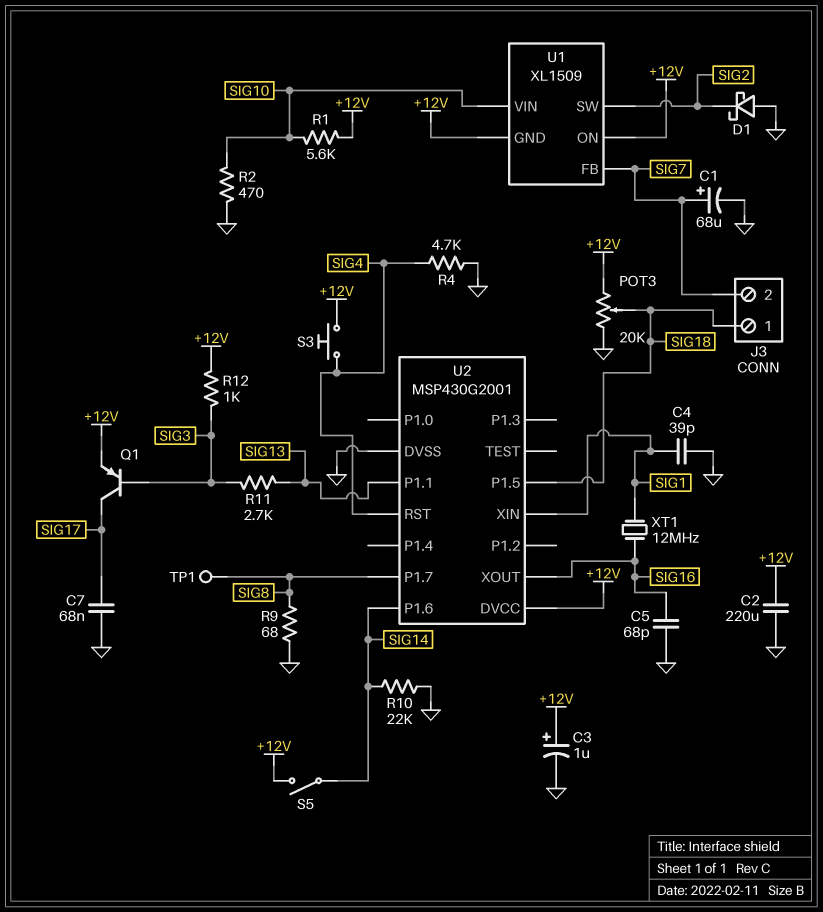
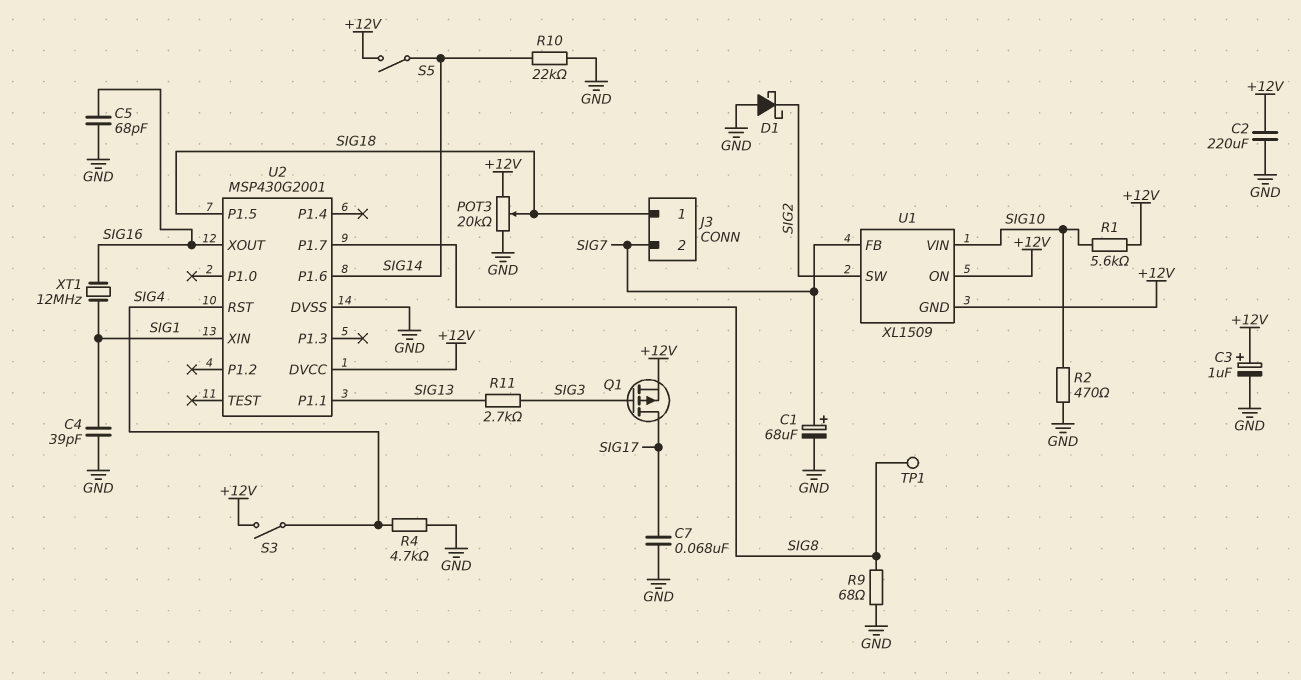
Q1: PNP (B SIG3, C SIG17, E +12V) -> PMOS (G SIG3, D SIG17, S +12V)
R12: 1k (+12V, SIG3) -> none
S3: button (+12V, SIG4) -> switch (+12V, SIG4)

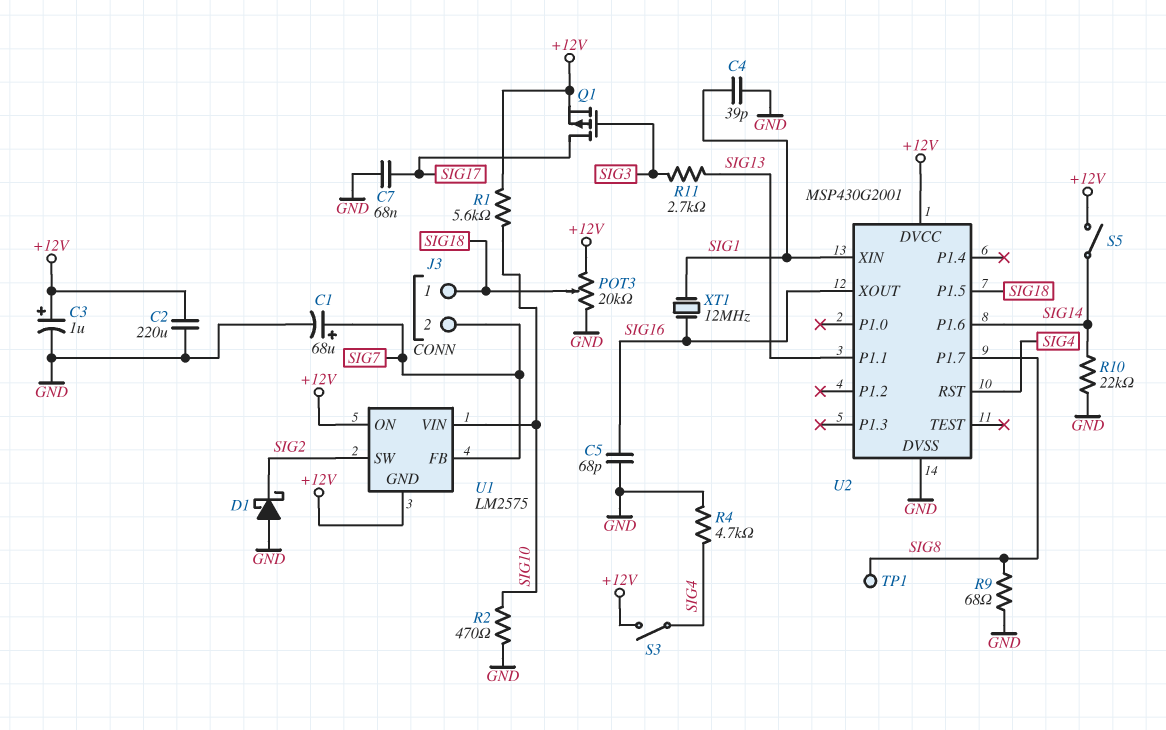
U1: XL1509 -> LM2575

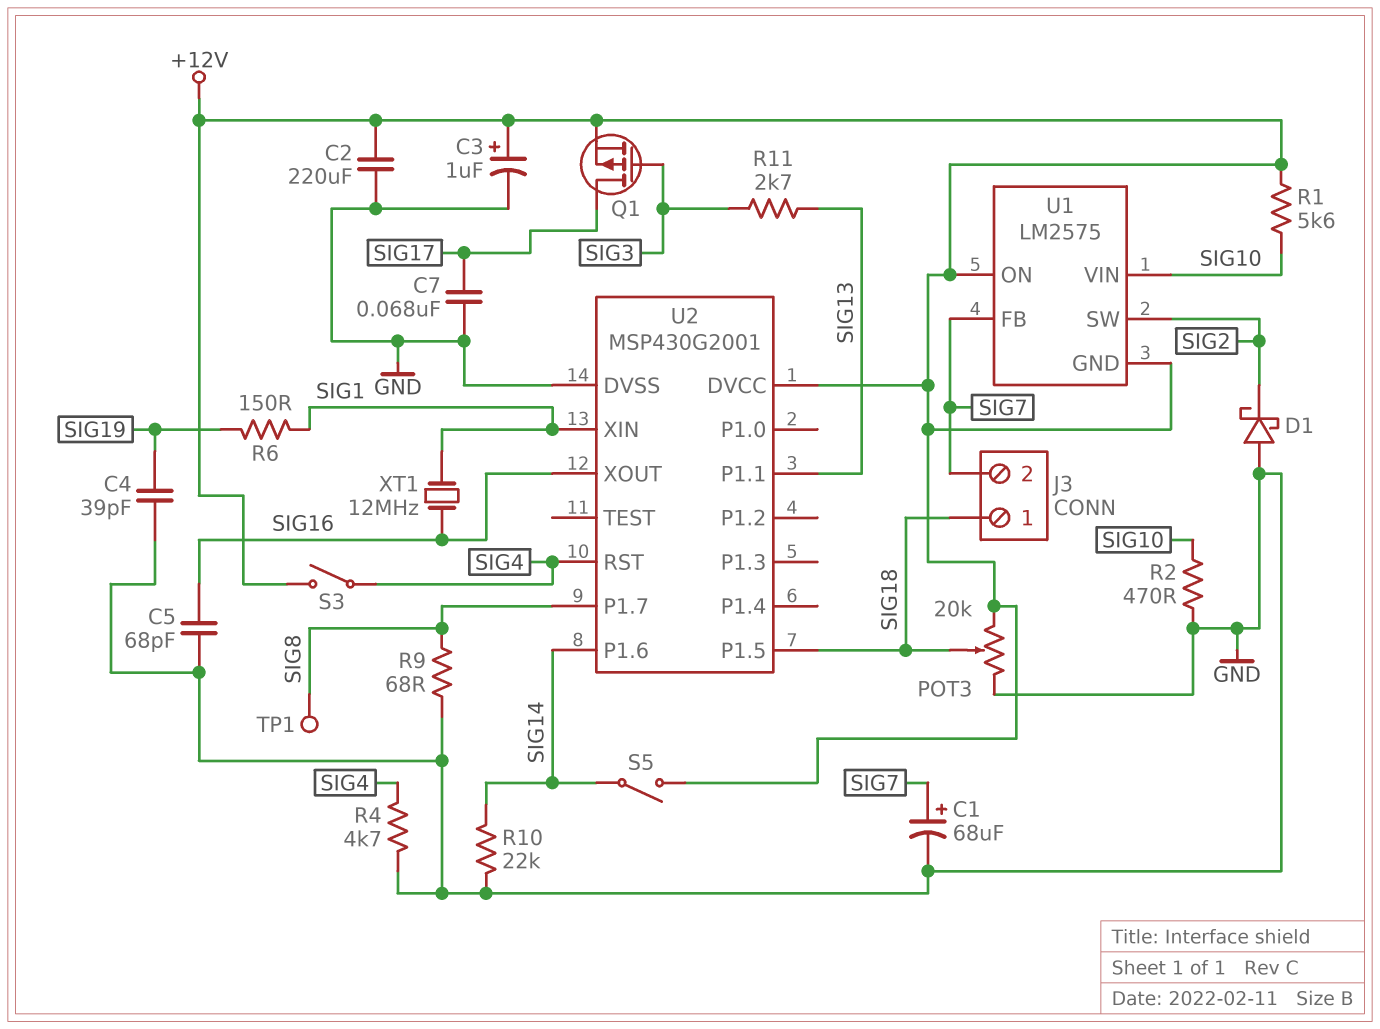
C4: 39pF (GND, SIG1) -> 39pF (GND, SIG19)
R6: none -> 150 (SIG1, SIG19)

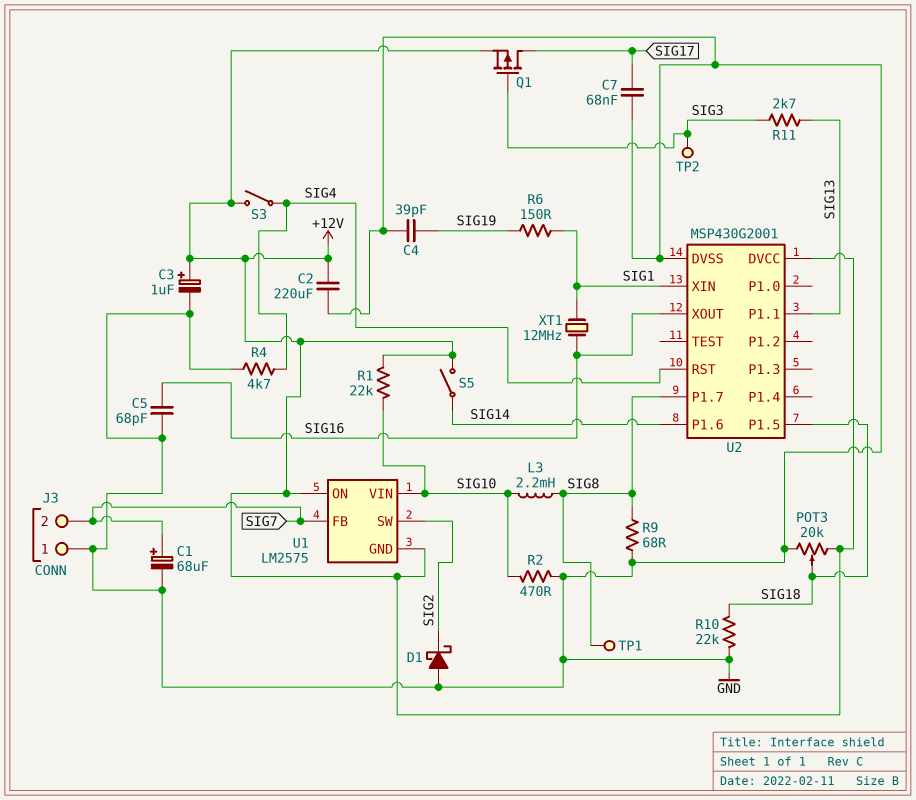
J3 pin 1: SIG18 -> GND
L3: none -> 2.2mH (SIG8, SIG10)
R1: 5.6k (+12V, SIG10) -> 22k (+12V, SIG10)
R10: 22k (GND, SIG14) -> 22k (GND, SIG18)
TP2: none -> test point (SIG3)

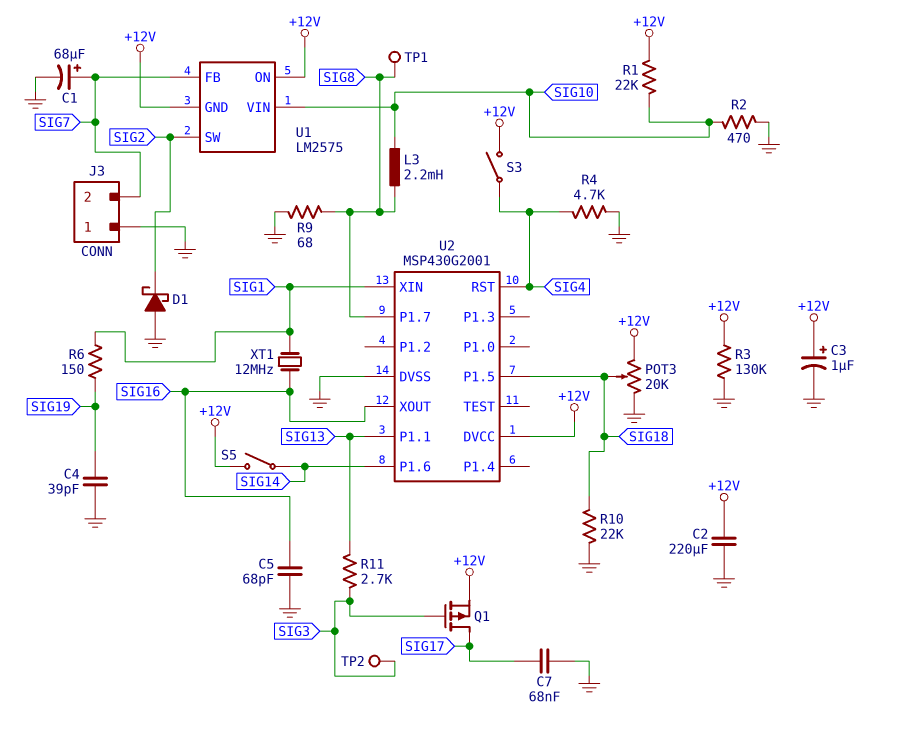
R3: none -> 130k (+12V, GND)

